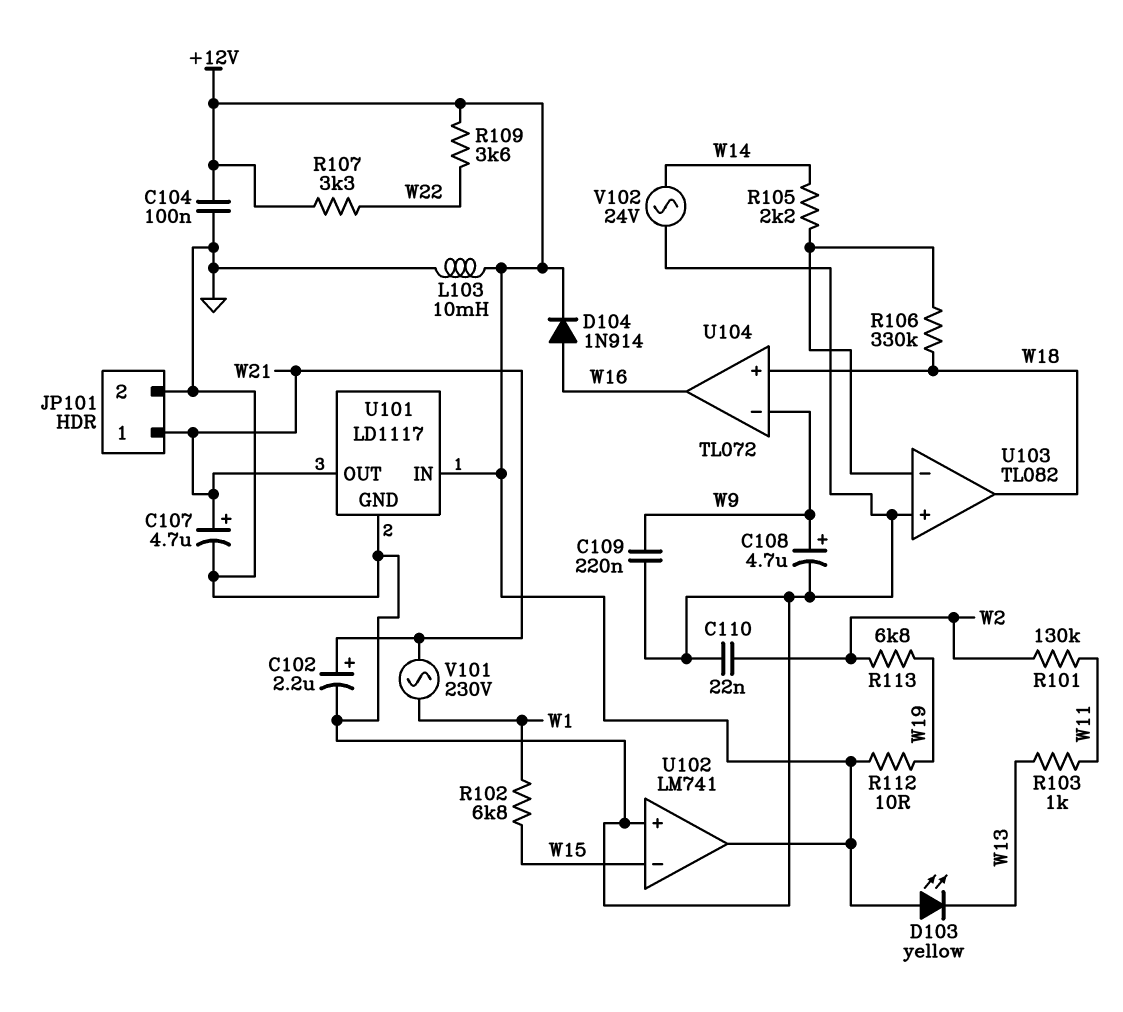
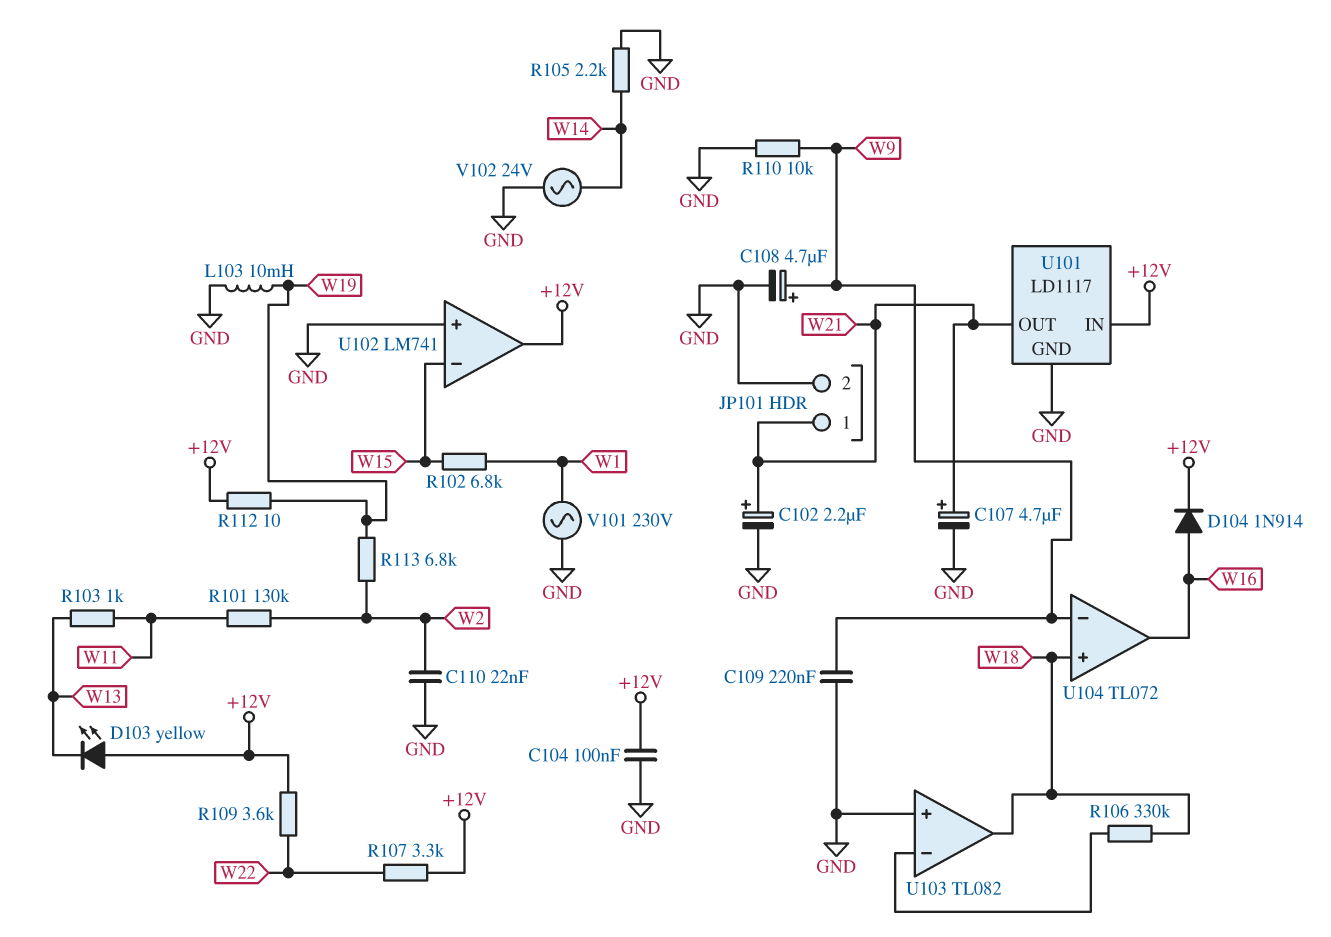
L103: 10mH (+12V, GND) -> 10mH (GND, W19)
R105: 2.2k (U103/in-, W14) -> 2.2k (GND, W14)
R110: none -> 10k (GND, W9)
V101: AC 230V (W1, W21) -> AC 230V (GND, W1)

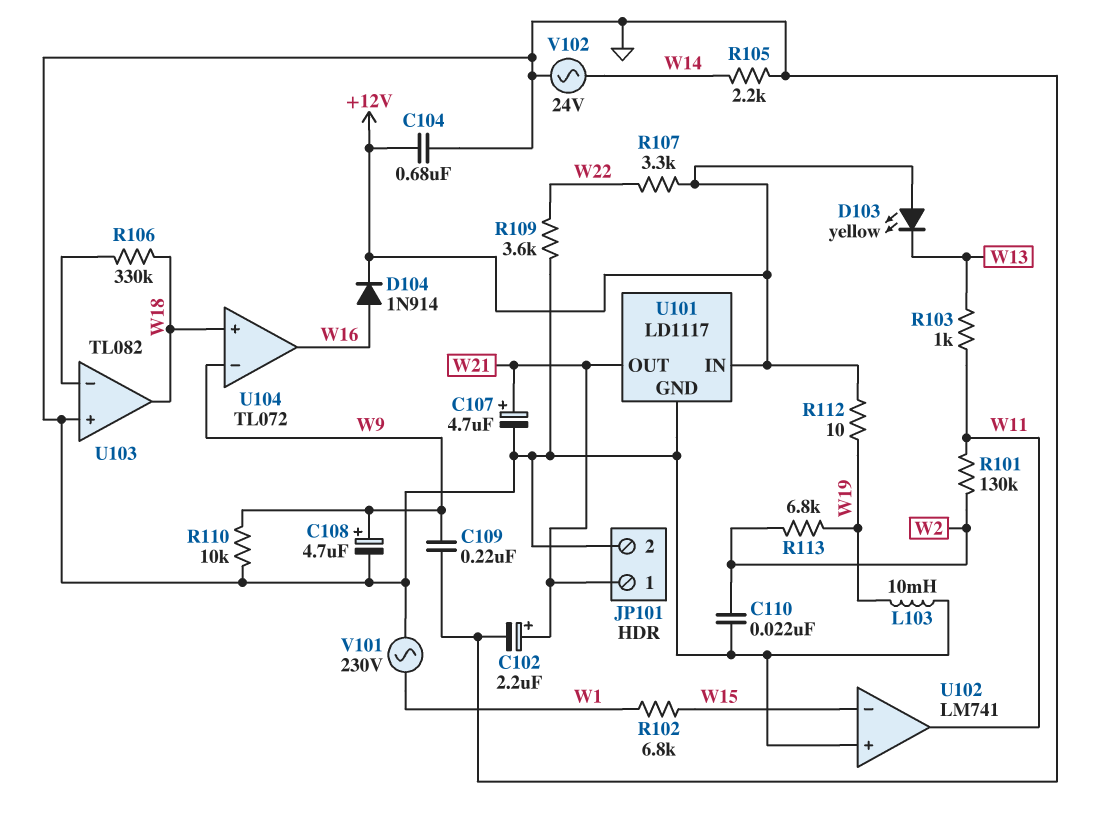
C104: 100nF (+12V, GND) -> 680nF (+12V, GND)
R109: 3.6k (+12V, W22) -> 3.6k (GND, W22)
U102 pin out: +12V -> W11

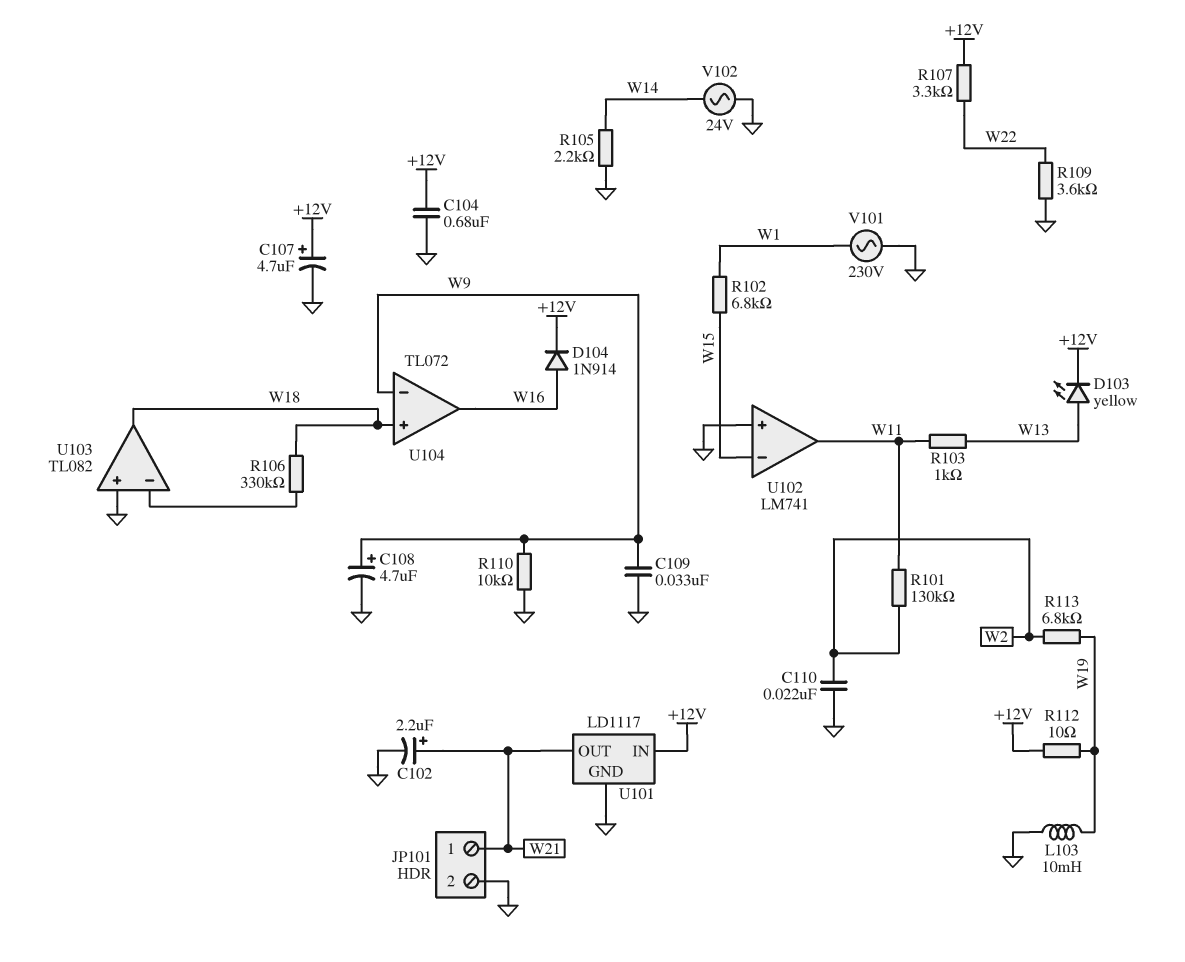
C107: 4.7uF (plus W21, minus GND) -> 4.7uF (plus +12V, minus GND)
C109: 220nF (GND, W9) -> 33nF (GND, W9)
D103: LED yellow (A +12V, K W13) -> LED yellow (A W13, K +12V)

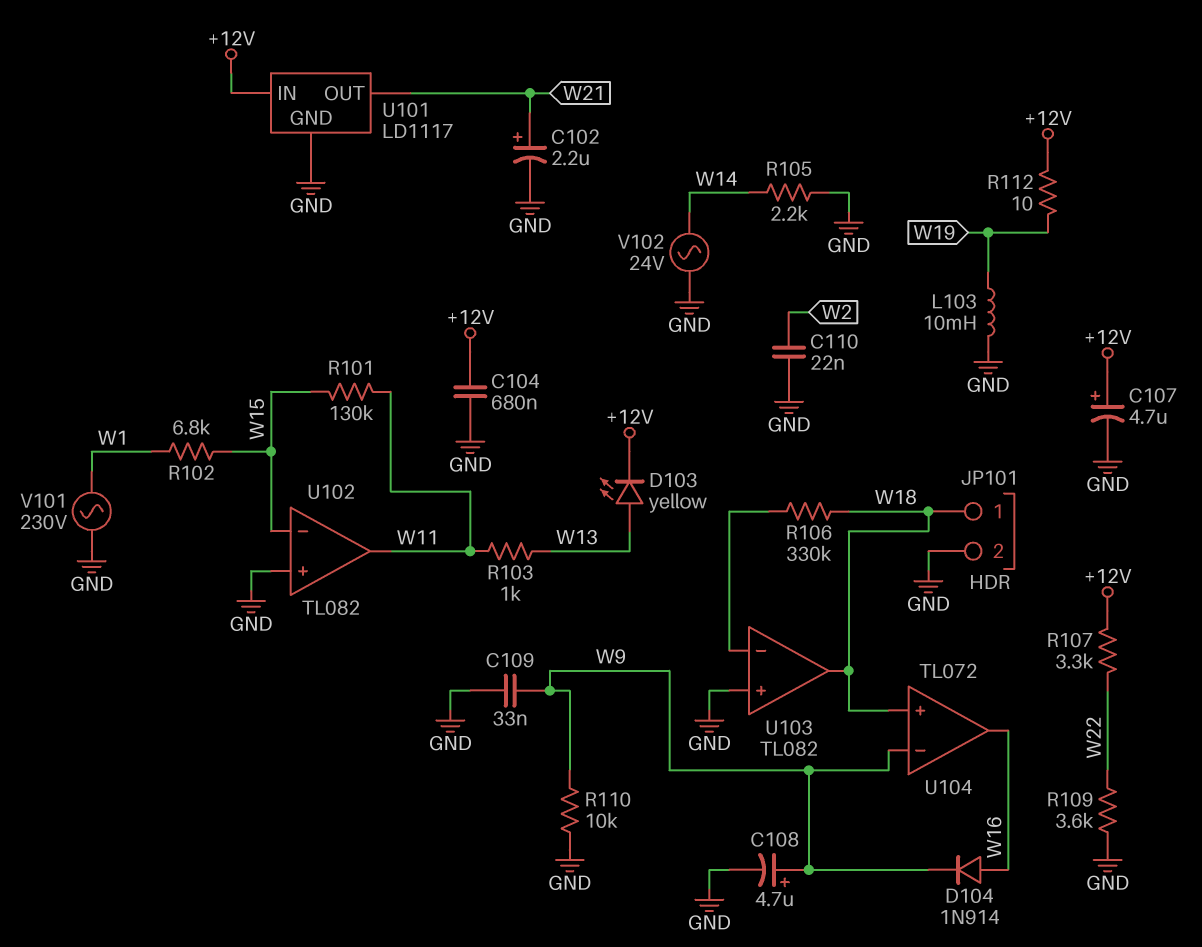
D104: diode 1N914 (A W16, K +12V) -> diode 1N914 (A W16, K W9)
JP101 pin 1: W21 -> W18
R101: 130k (W2, W11) -> 130k (W11, W15)
R113: 6.8k (W2, W19) -> none
U102: LM741 -> TL082

